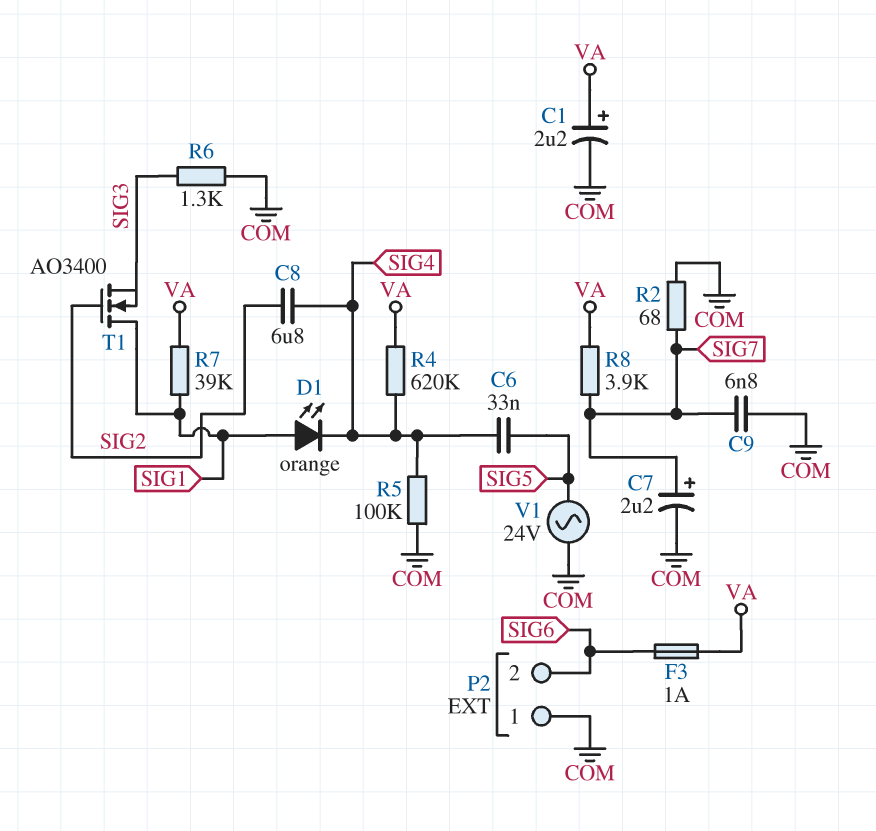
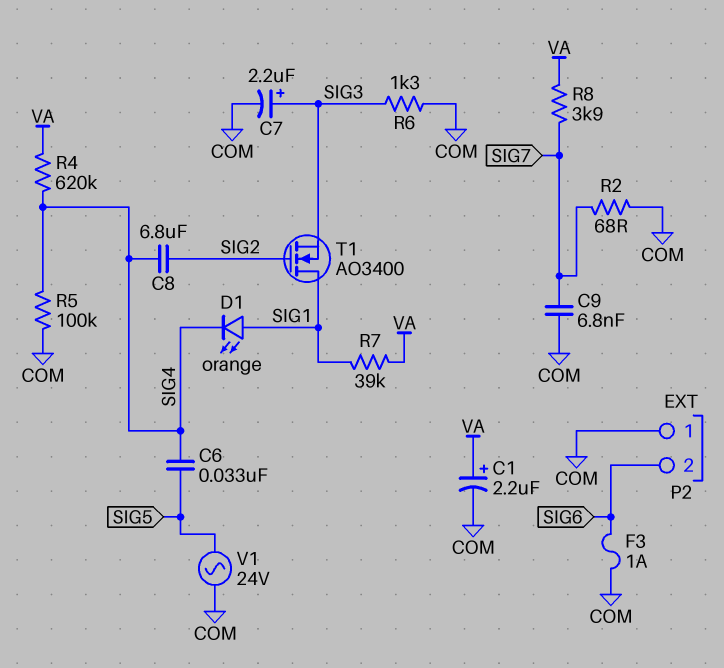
C7: 2.2uF (plus SIG7, minus COM) -> 2.2uF (plus SIG3, minus COM)
F3: 1A (SIG6, VA) -> 1A (COM, SIG6)

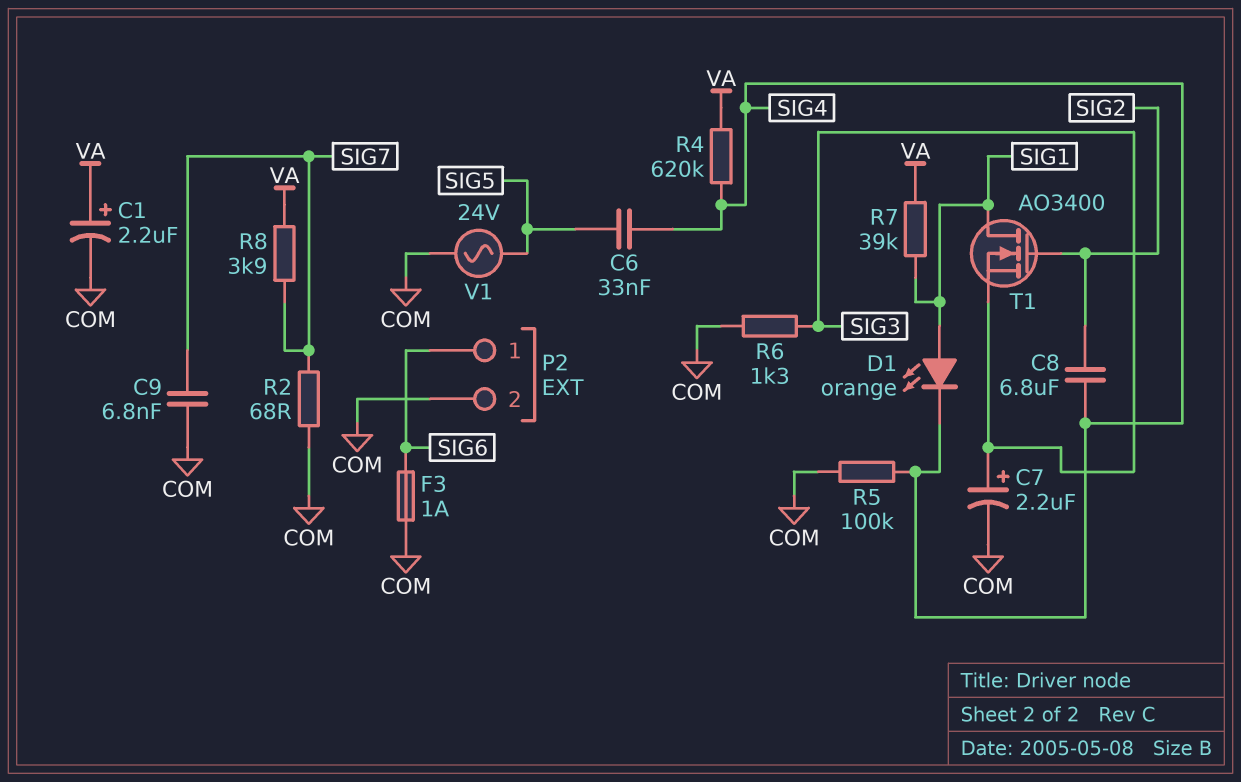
P2 pin 1: COM -> SIG6
P2 pin 2: SIG6 -> COM

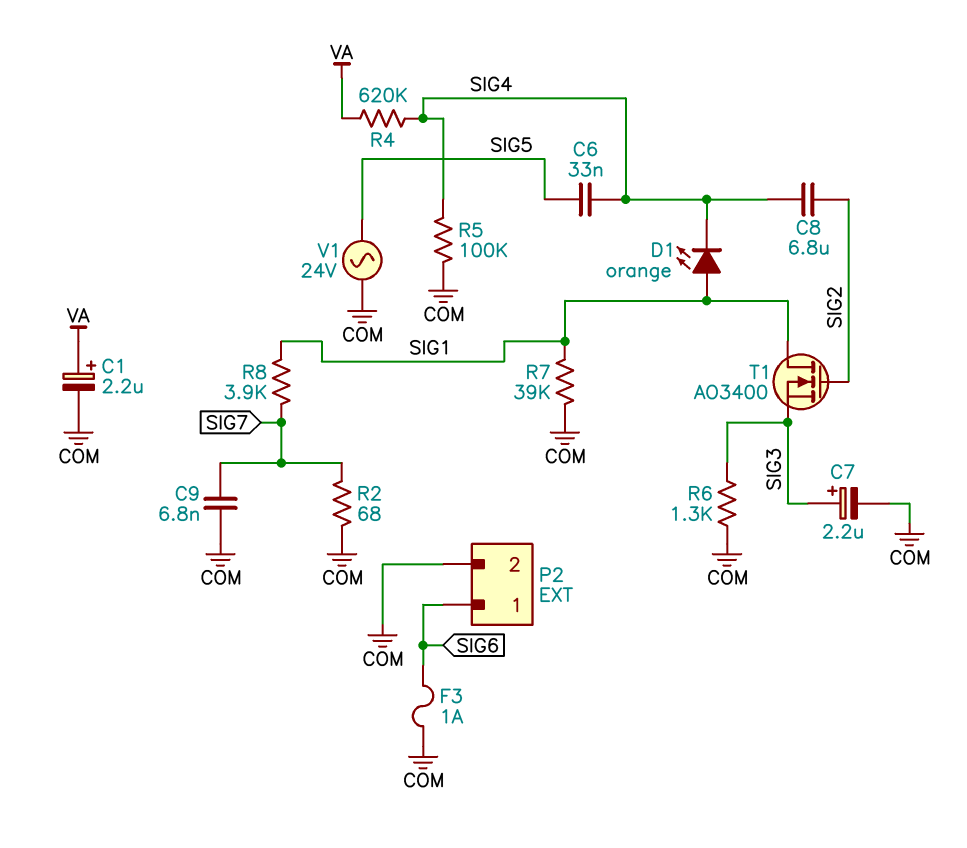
R7: 39k (SIG1, VA) -> 39k (COM, SIG1)
R8: 3.9k (SIG7, VA) -> 3.9k (SIG1, SIG7)

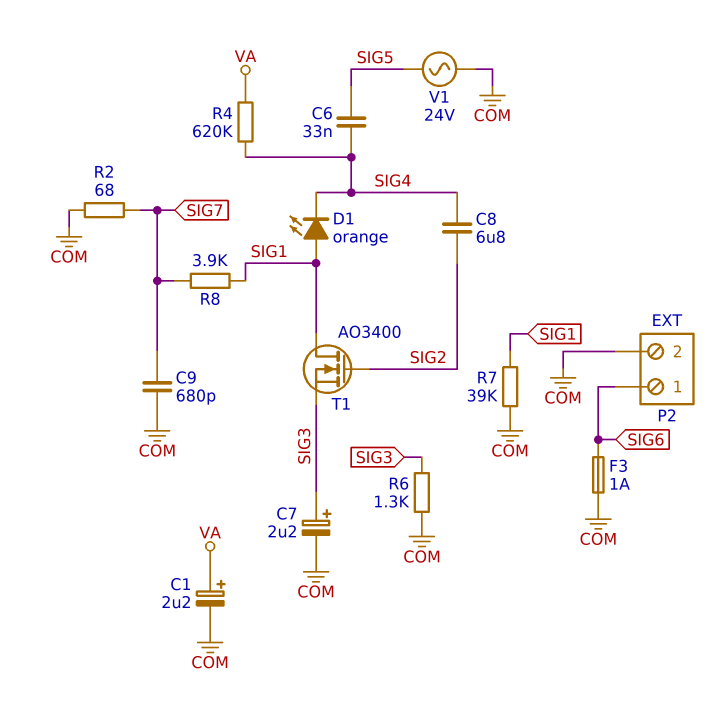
C9: 6.8nF (COM, SIG7) -> 680pF (COM, SIG7)
R5: 100k (COM, SIG4) -> none

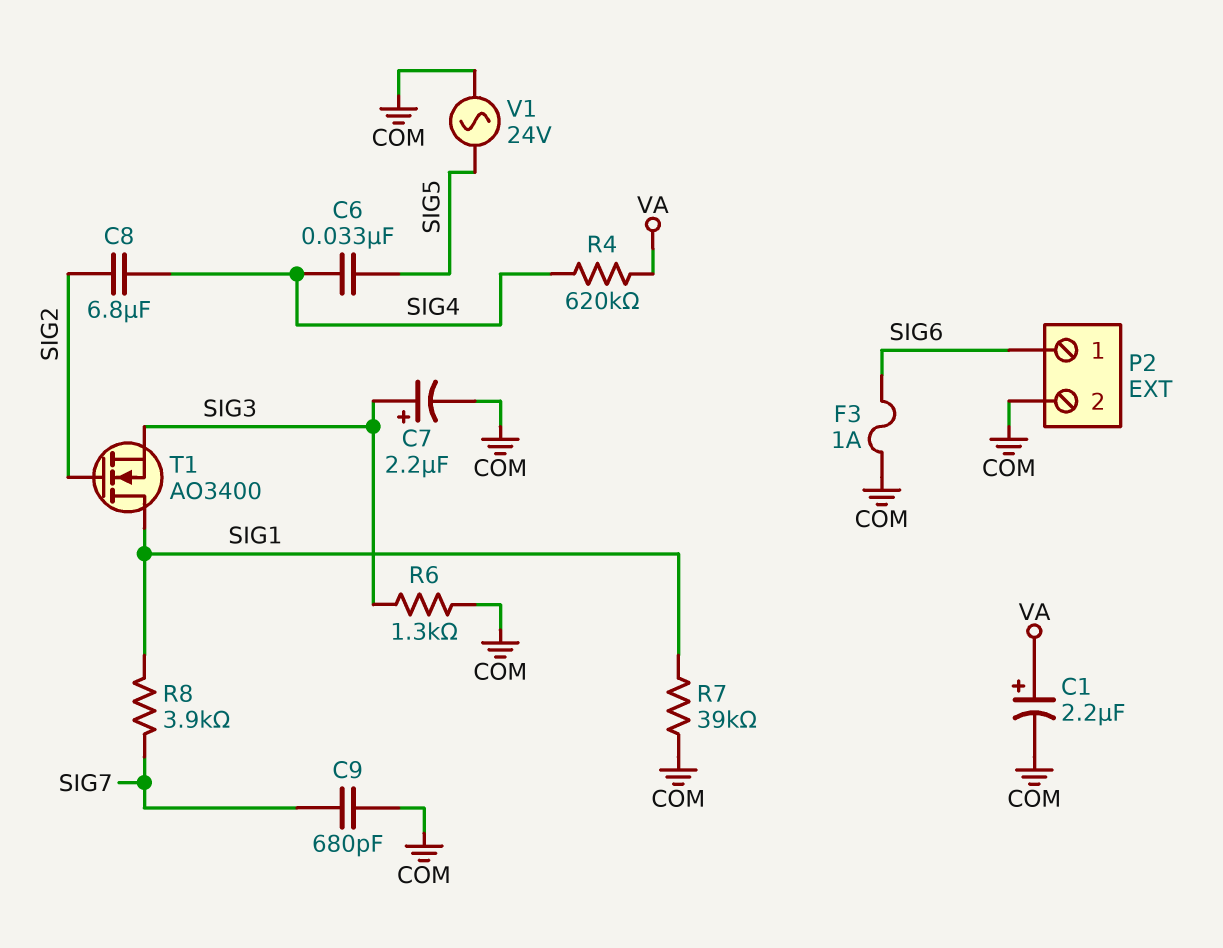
D1: LED orange (A SIG1, K SIG4) -> none
R2: 68 (COM, SIG7) -> none

